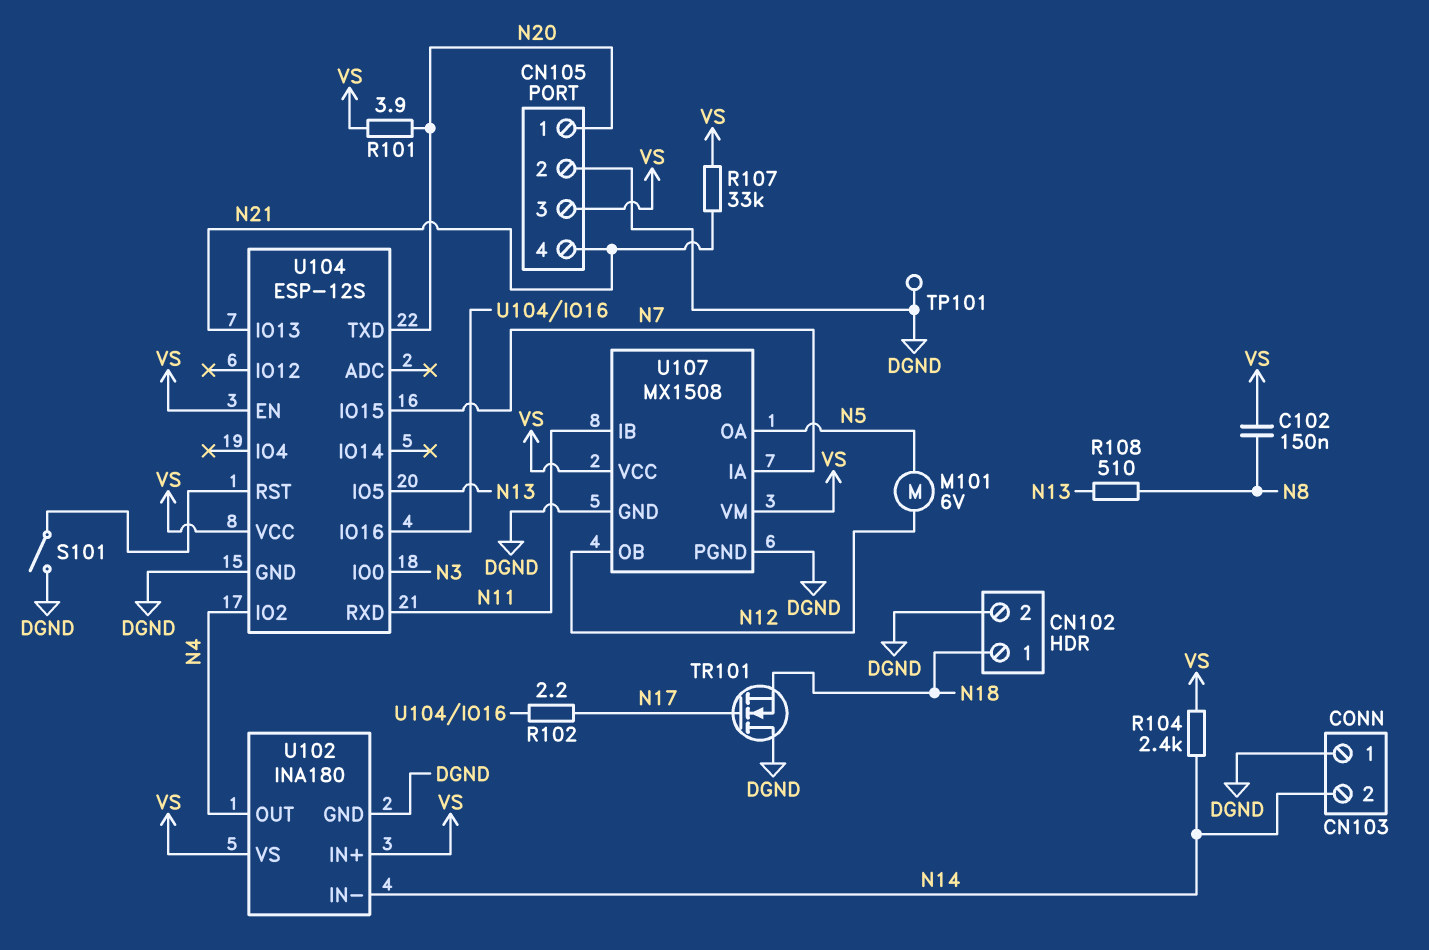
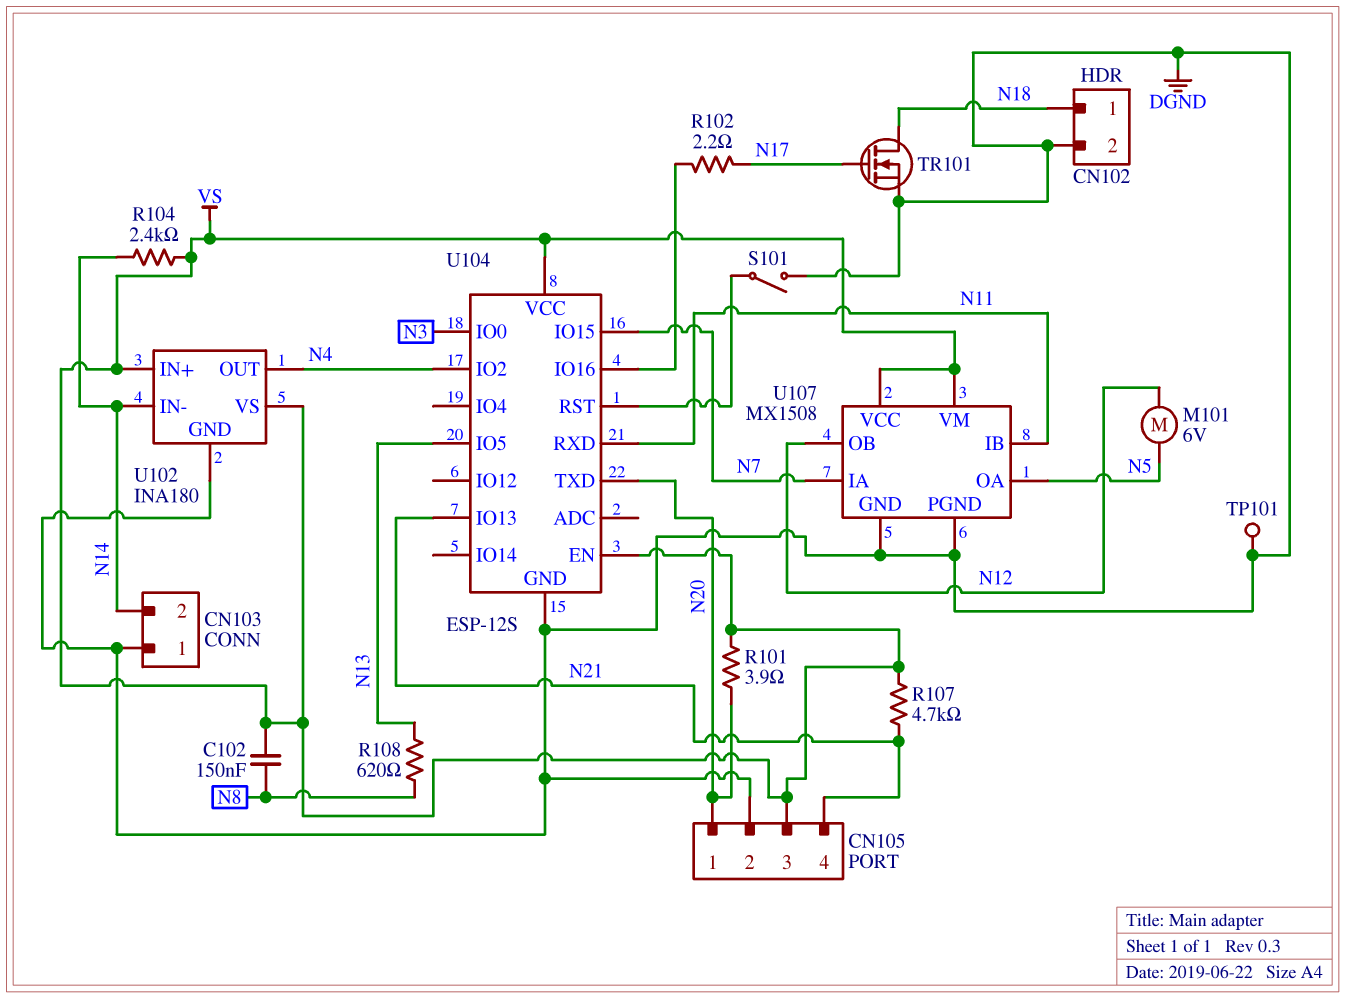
R107: 33k (N21, VS) -> 4.7k (N21, VS)
R108: 510 (N8, N13) -> 620 (N8, N13)
TR101: NMOS (G N17, D DGND, S N18) -> NMOS (G N17, D N18, S DGND)

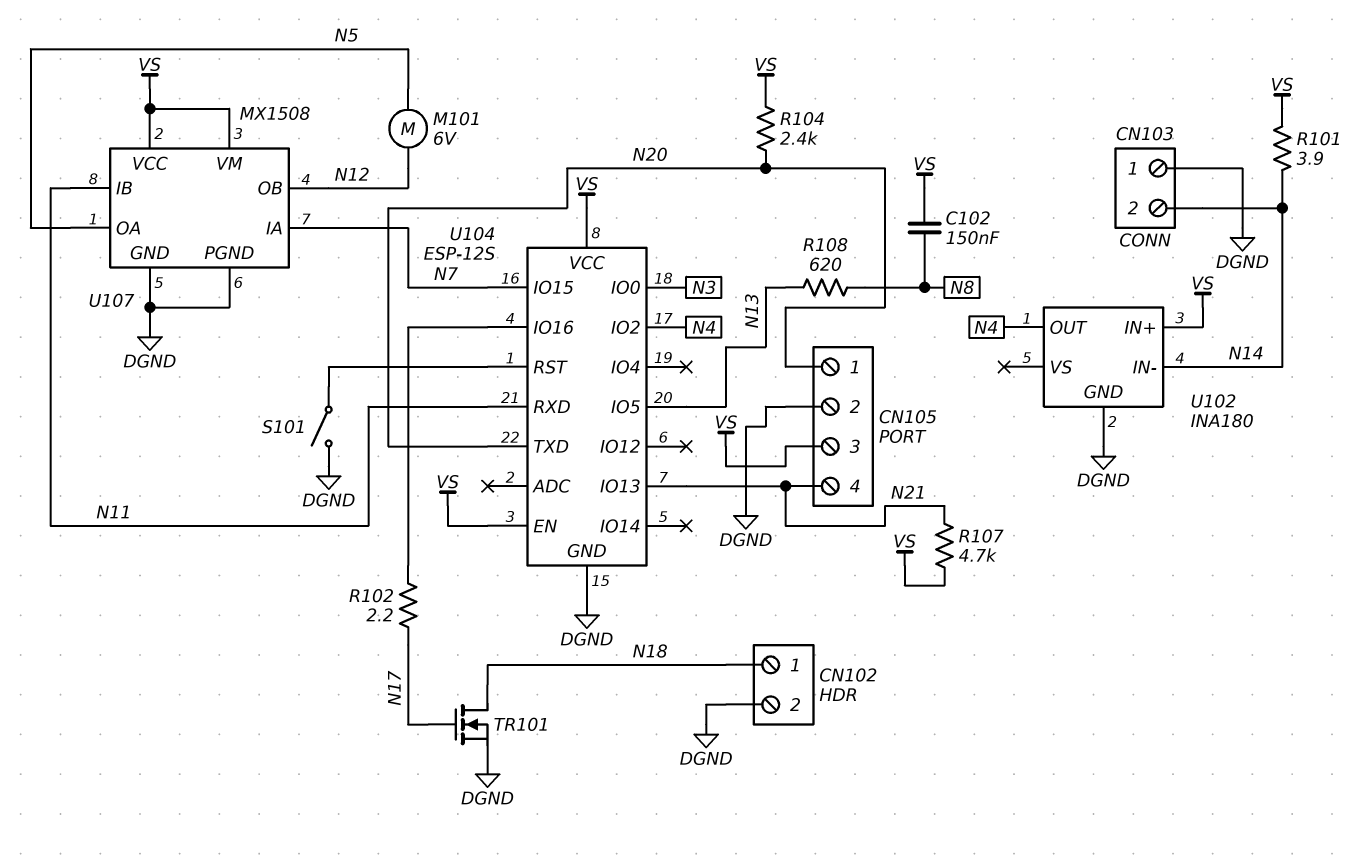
R101: 3.9 (N20, VS) -> 3.9 (N14, VS)
R104: 2.4k (N14, VS) -> 2.4k (N20, VS)
TP101: test point (DGND) -> none
U102 pin VS: VS -> none

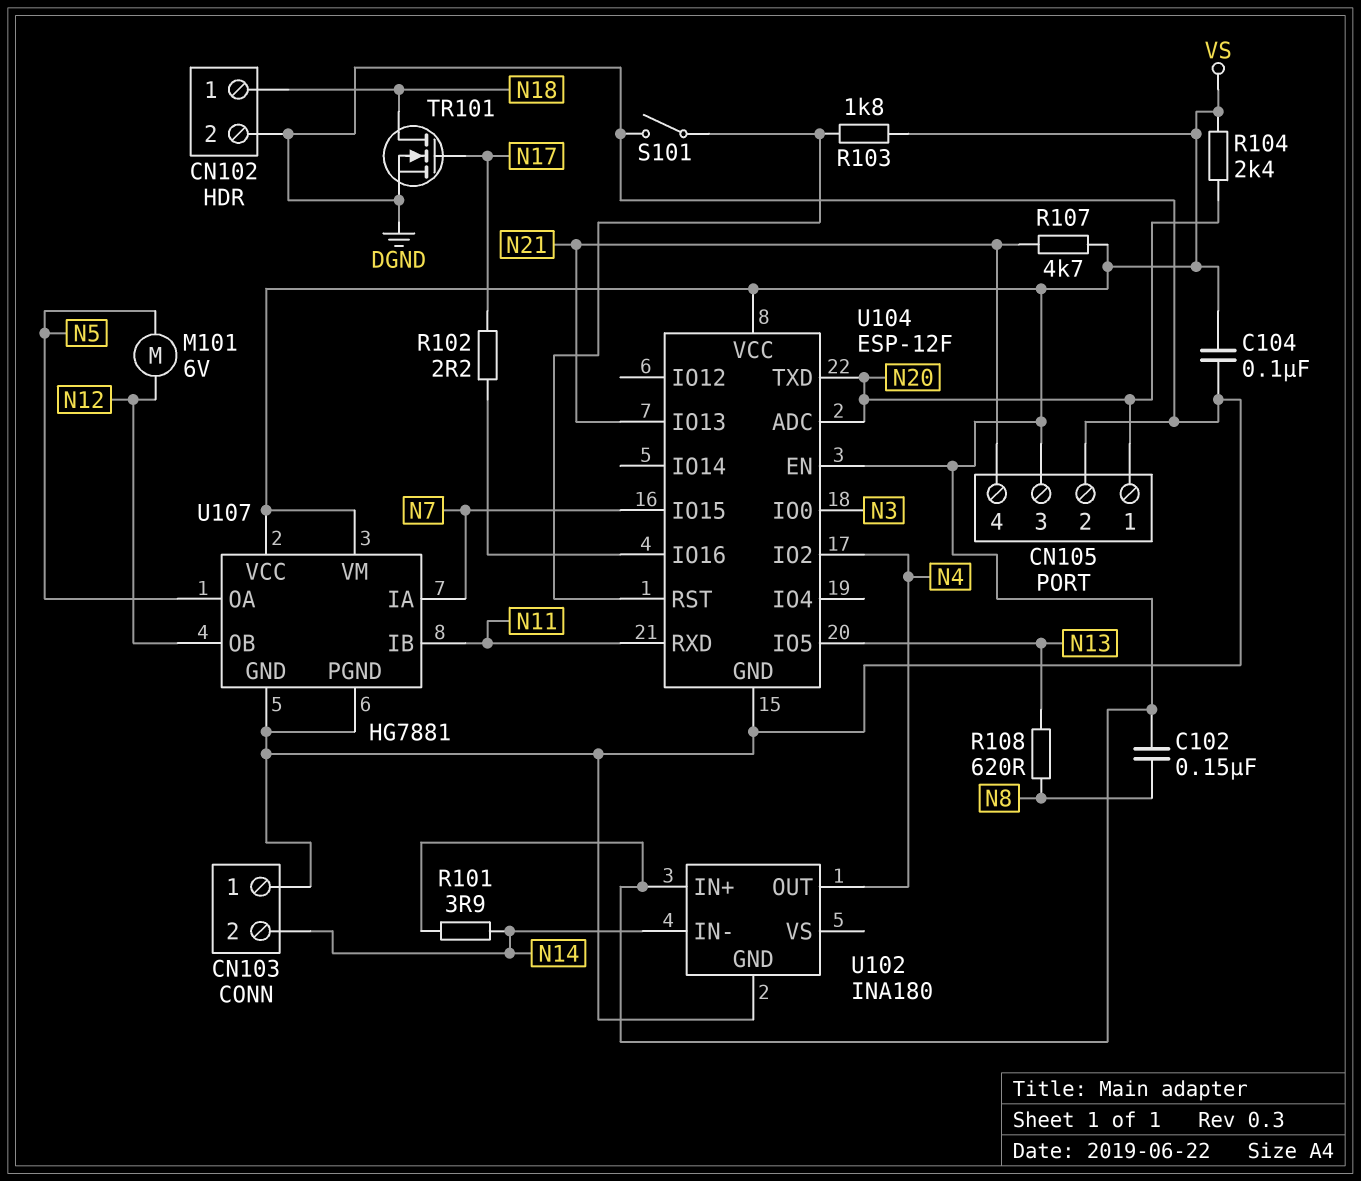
C104: none -> 100nF (DGND, VS)
R103: none -> 1.8k (U104/RST, VS)
U104: ESP-12S -> ESP-12F
U104 pin ADC: none -> N20
U107: MX1508 -> HG7881

